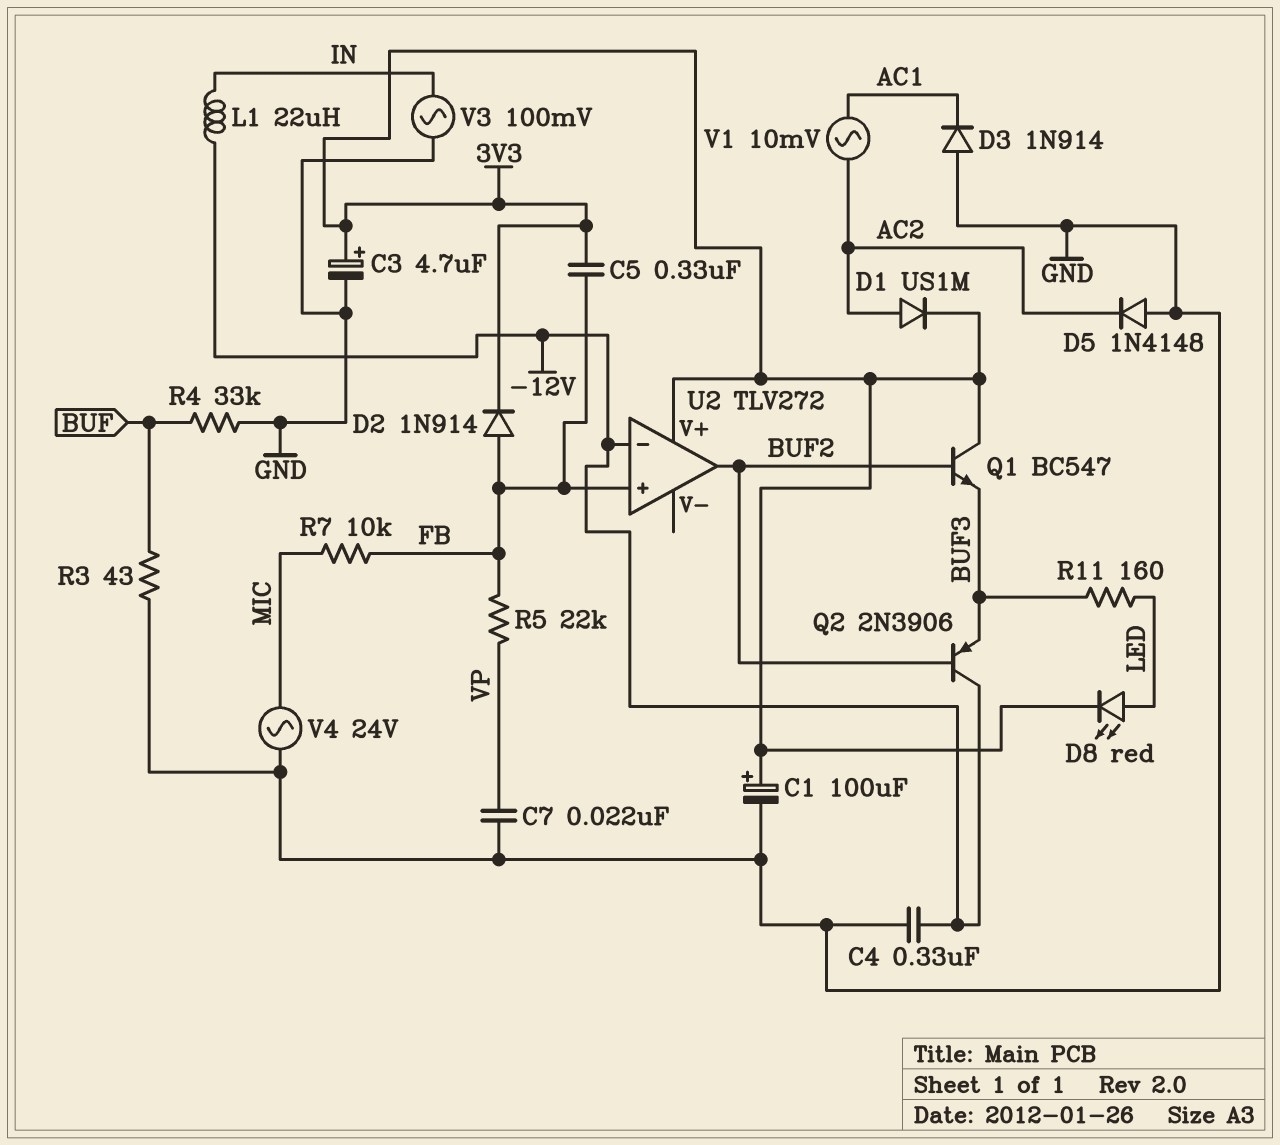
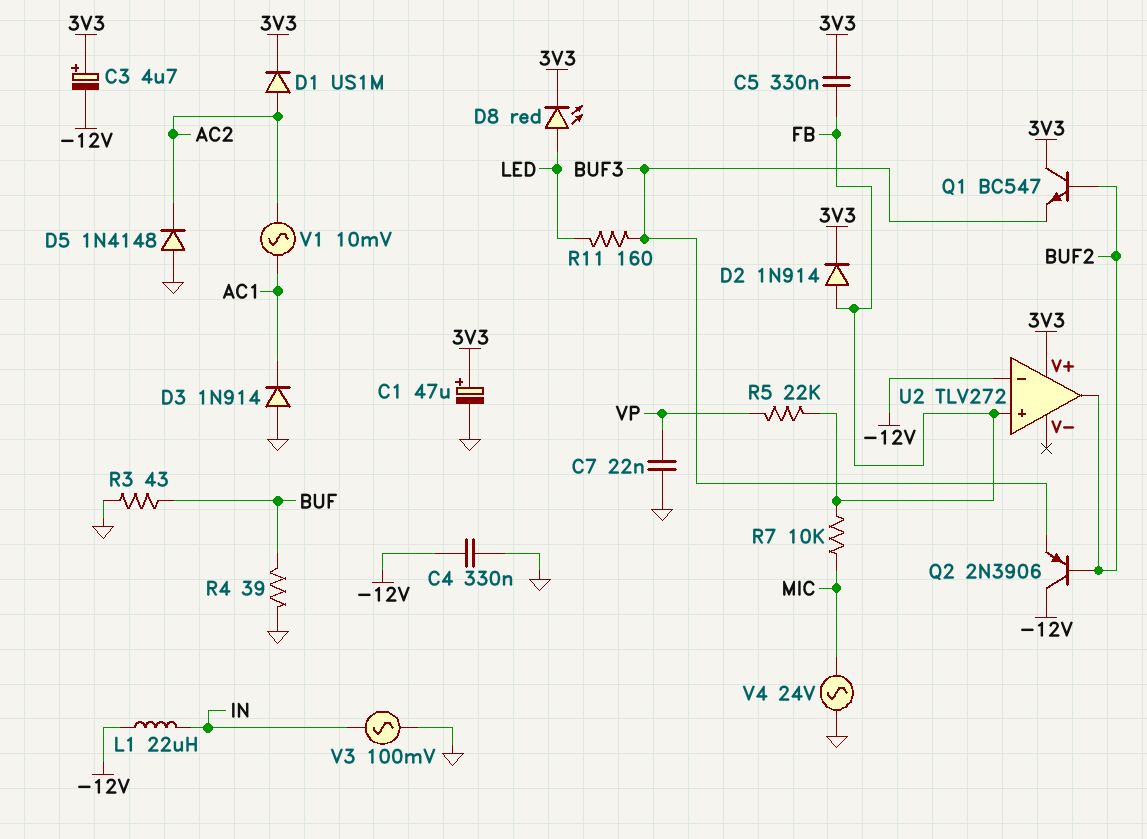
C1: 100uF (plus 3V3, minus GND) -> 47uF (plus 3V3, minus GND)
C3: 4.7uF (plus 3V3, minus GND) -> 4.7uF (plus 3V3, minus -12V)
R4: 33k (BUF, GND) -> 39 (BUF, GND)

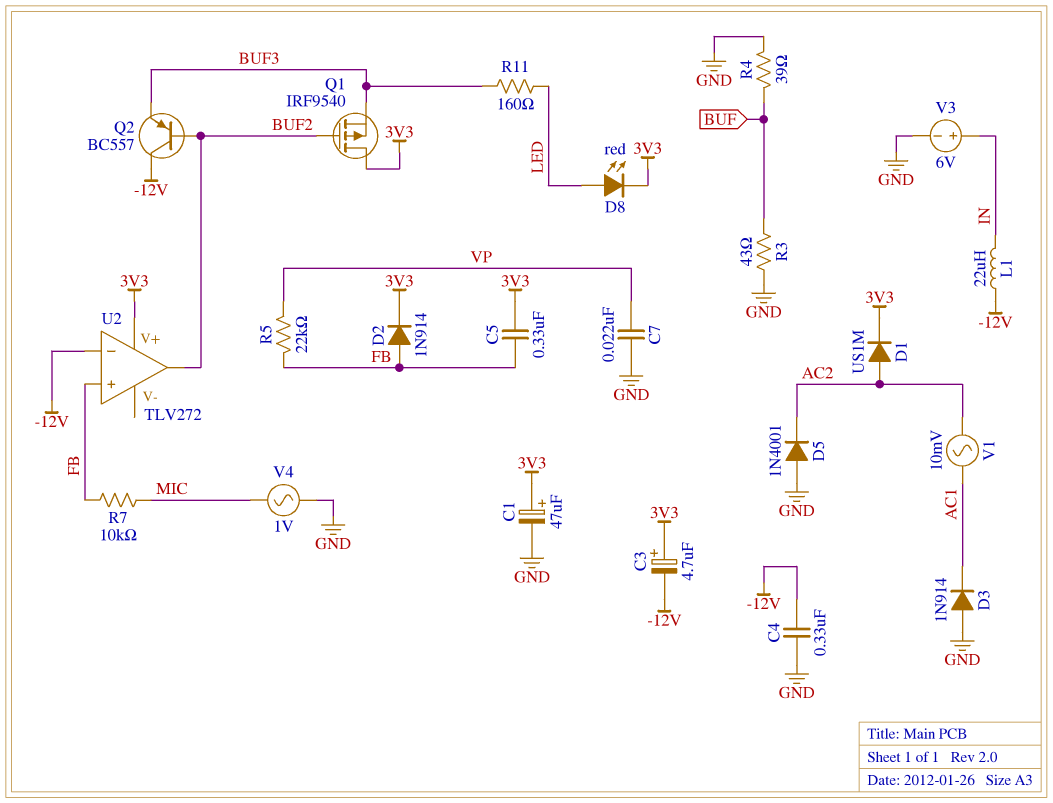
D5: diode 1N4148 (A GND, K AC2) -> diode 1N4001 (A GND, K AC2)
Q1: NPN BC547 (B BUF2, C 3V3, E BUF3) -> PMOS IRF9540 (G BUF2, D 3V3, S BUF3)
Q2: PNP 2N3906 (B BUF2, C -12V, E BUF3) -> PNP BC557 (B BUF2, C -12V, E BUF3)
V3: AC 100mV (GND, IN) -> 6V (plus IN, minus GND)
V4: AC 24V (GND, MIC) -> AC 1V (GND, MIC)

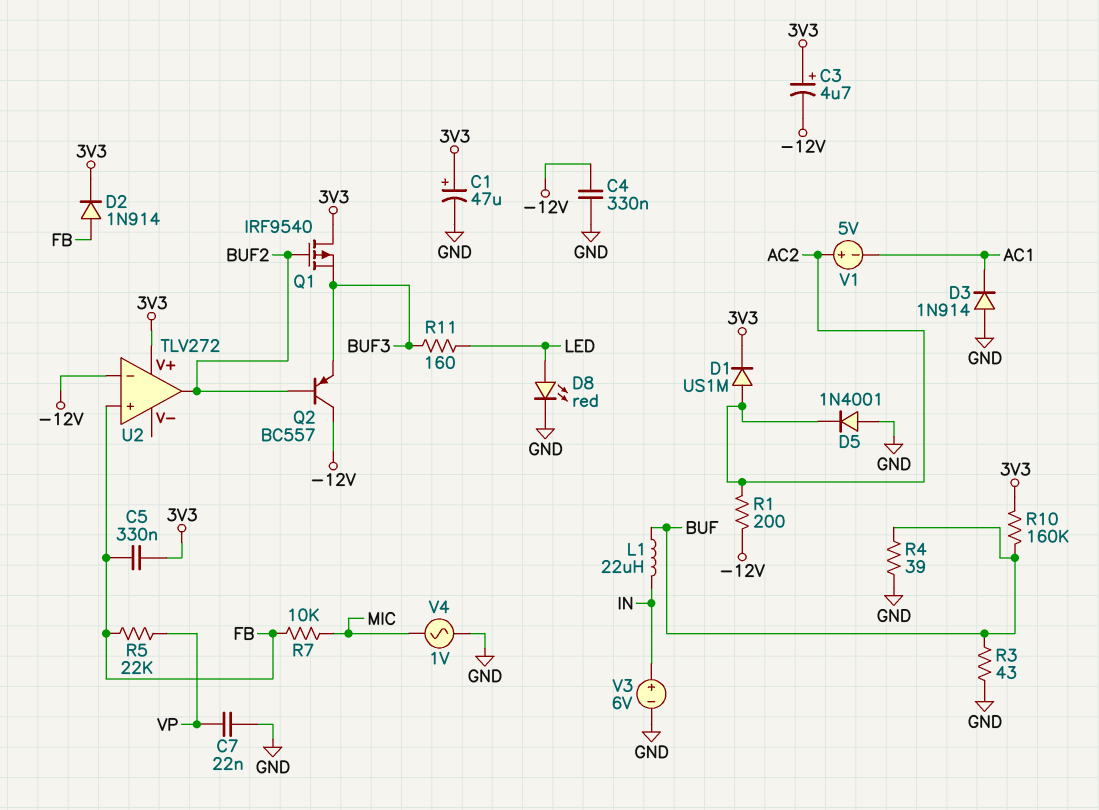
D8: LED red (A LED, K 3V3) -> LED red (A LED, K GND)
L1: 22uH (-12V, IN) -> 22uH (BUF, IN)
R1: none -> 200 (-12V, AC2)
R10: none -> 160k (3V3, BUF)
V1: AC 10mV (AC1, AC2) -> 5V (plus AC2, minus AC1)

